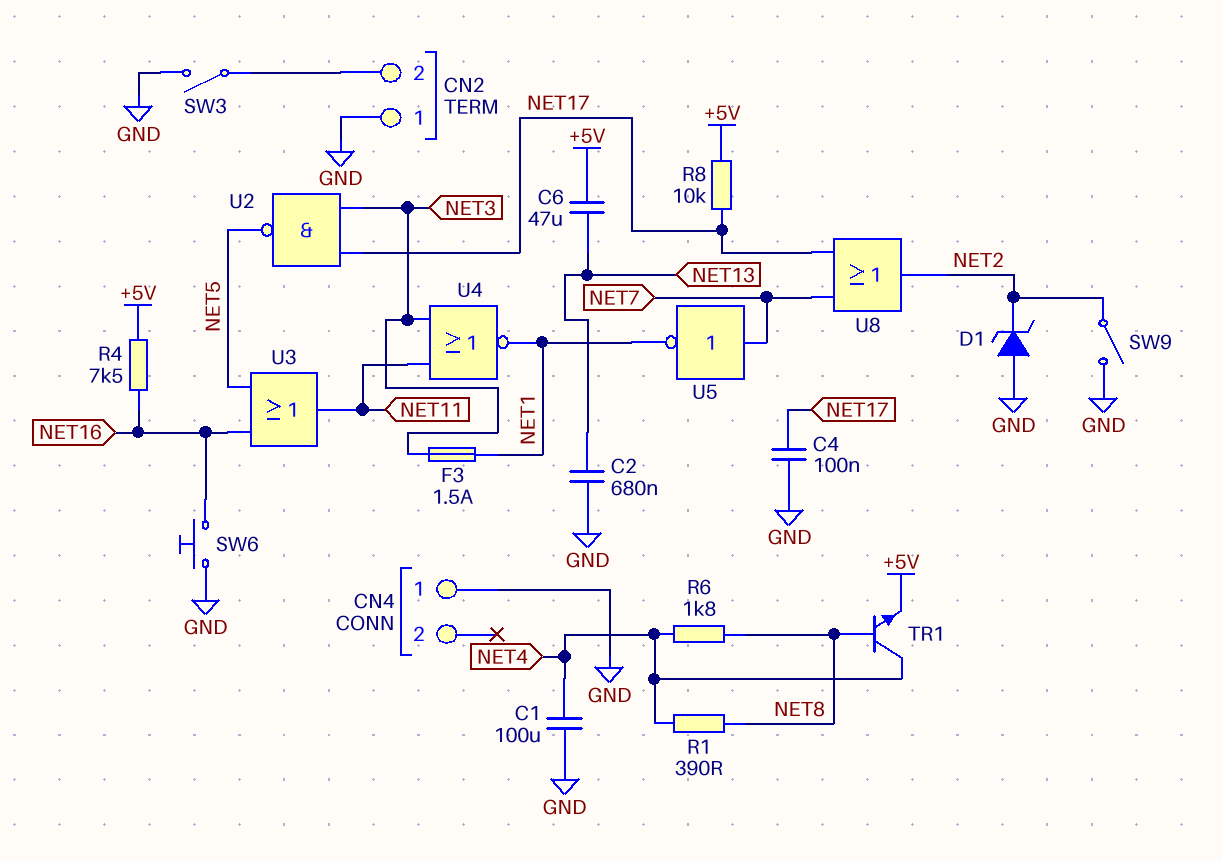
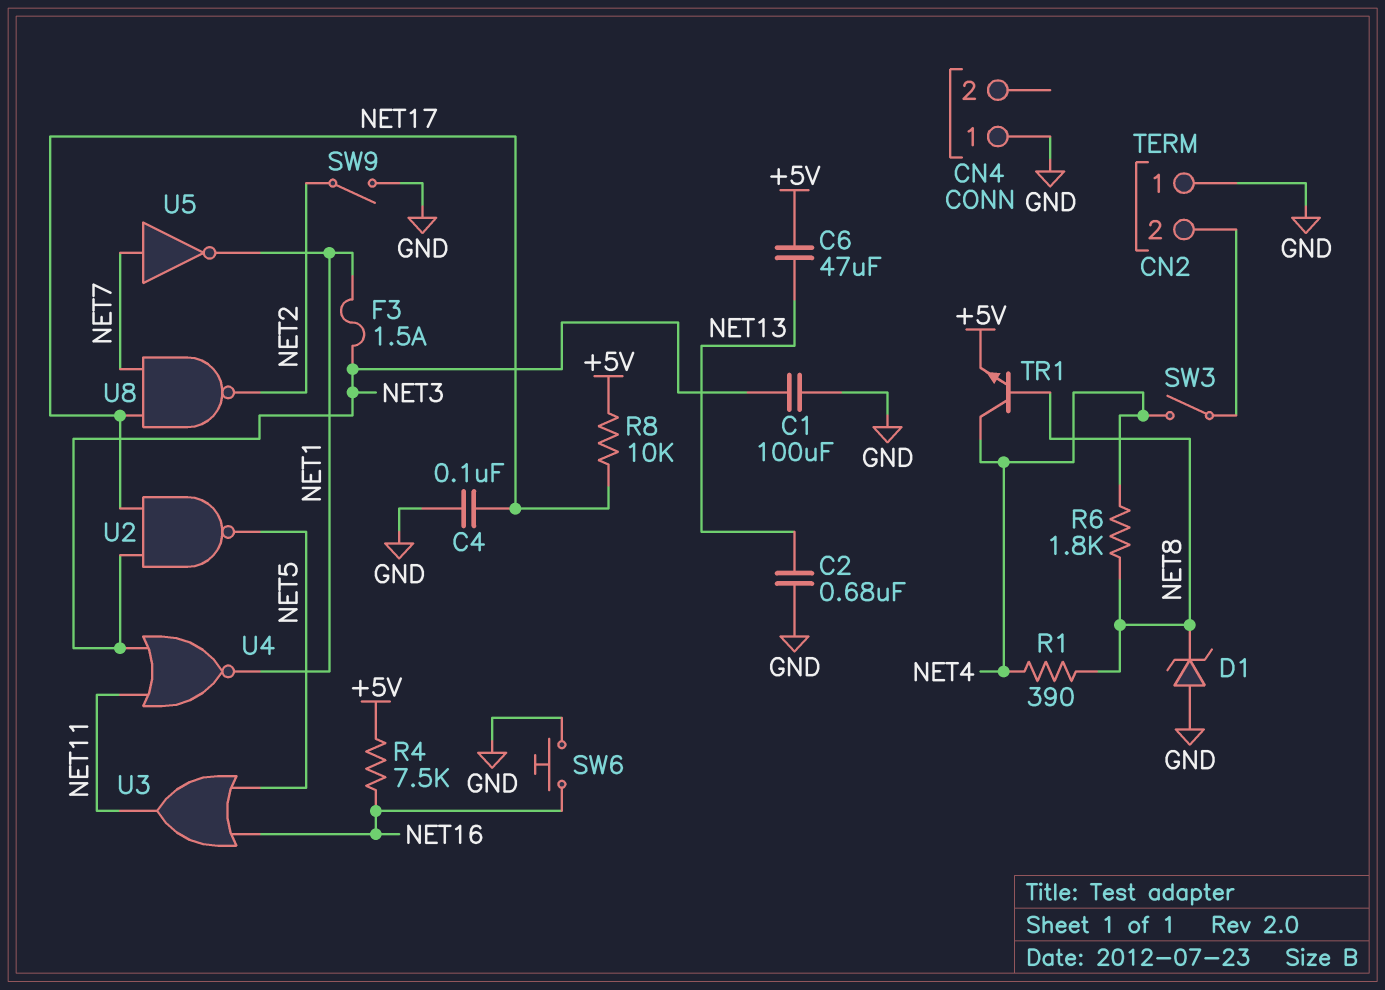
C1: 100uF (GND, NET4) -> 100uF (GND, NET3)
D1: zener (A GND, K NET2) -> zener (A GND, K NET8)
SW3: switch (CN2/2, GND) -> switch (CN2/2, NET4)
U8: OR (in NET7, in NET17, out NET2) -> NAND (in NET7, in NET17, out NET2)

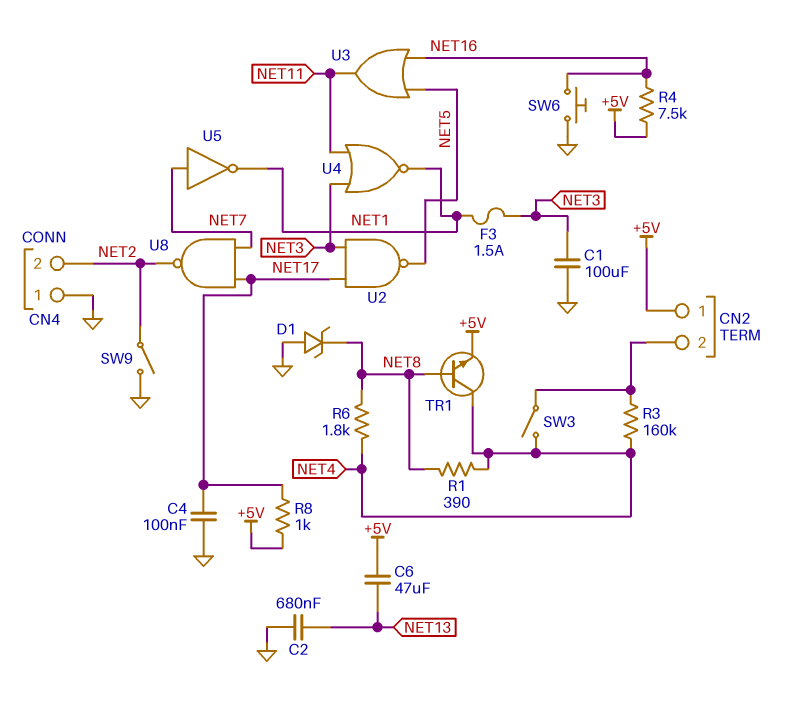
CN2 pin 1: GND -> +5V
CN4 pin 2: none -> NET2
R3: none -> 160k (CN2/2, NET4)
R8: 10k (+5V, NET17) -> 1k (+5V, NET17)

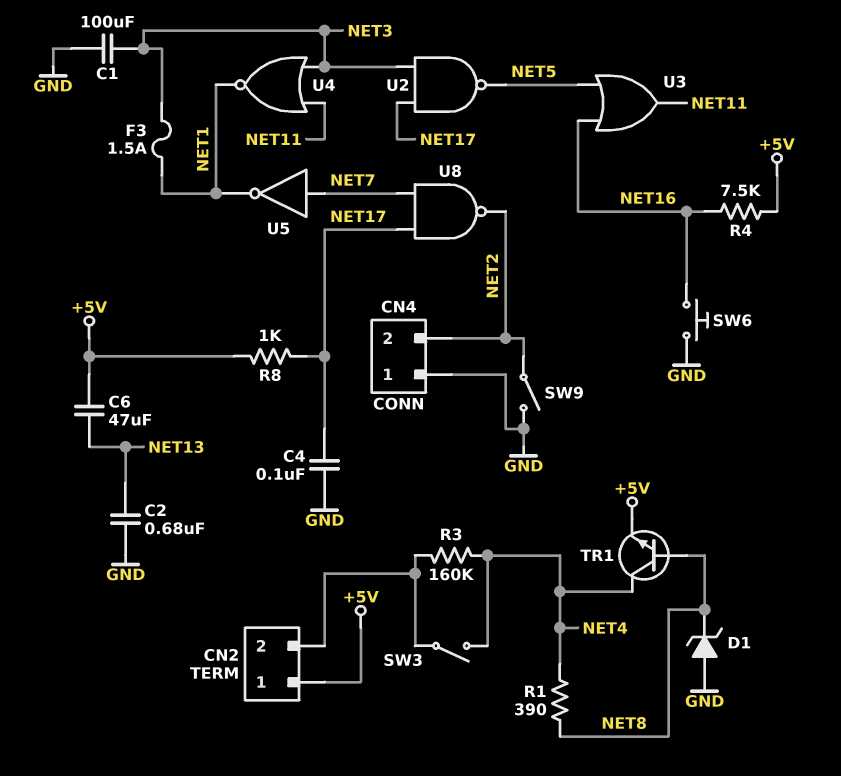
R6: 1.8k (NET4, NET8) -> none

